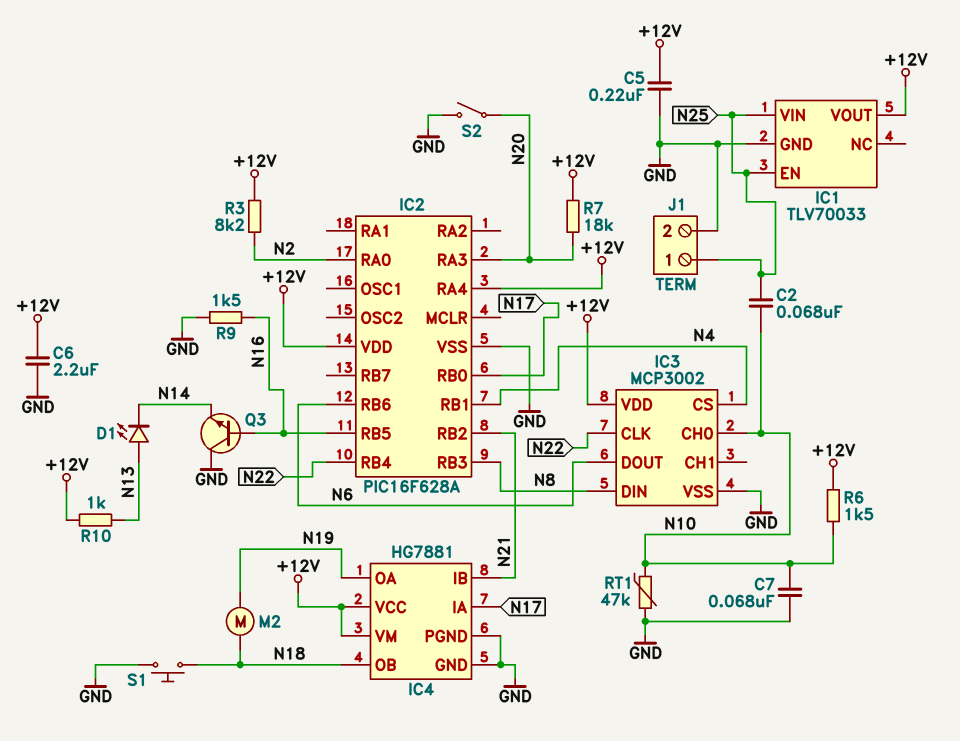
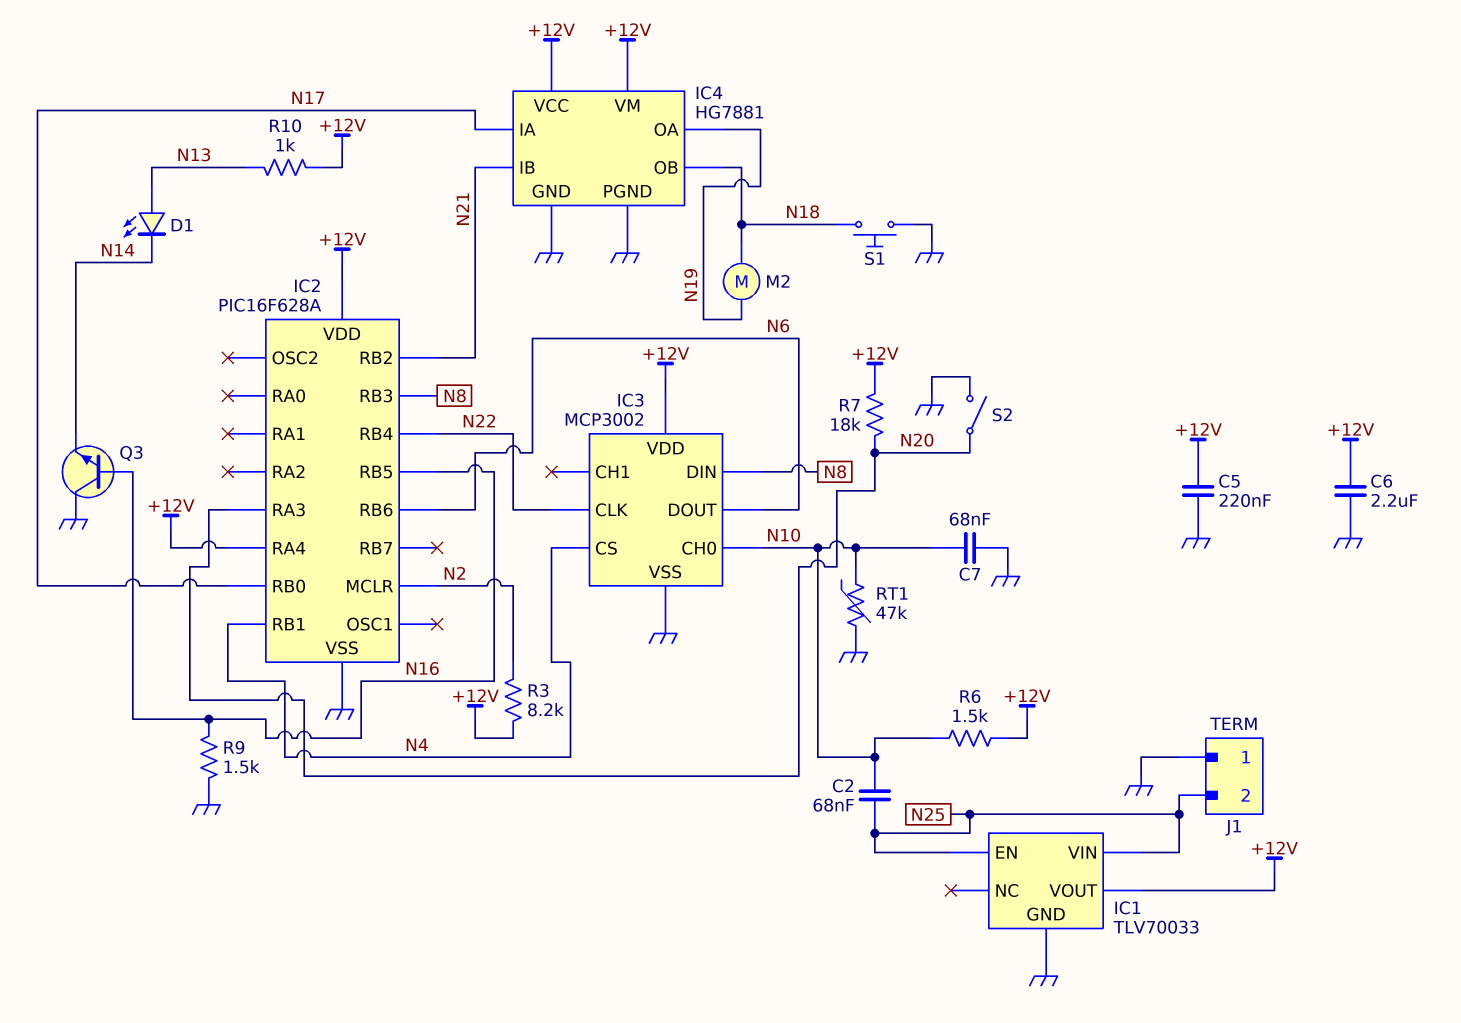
IC2 pin MCLR: none -> N2
IC2 pin RA0: N2 -> none
J1 pin 1: N25 -> GND
J1 pin 2: GND -> N25

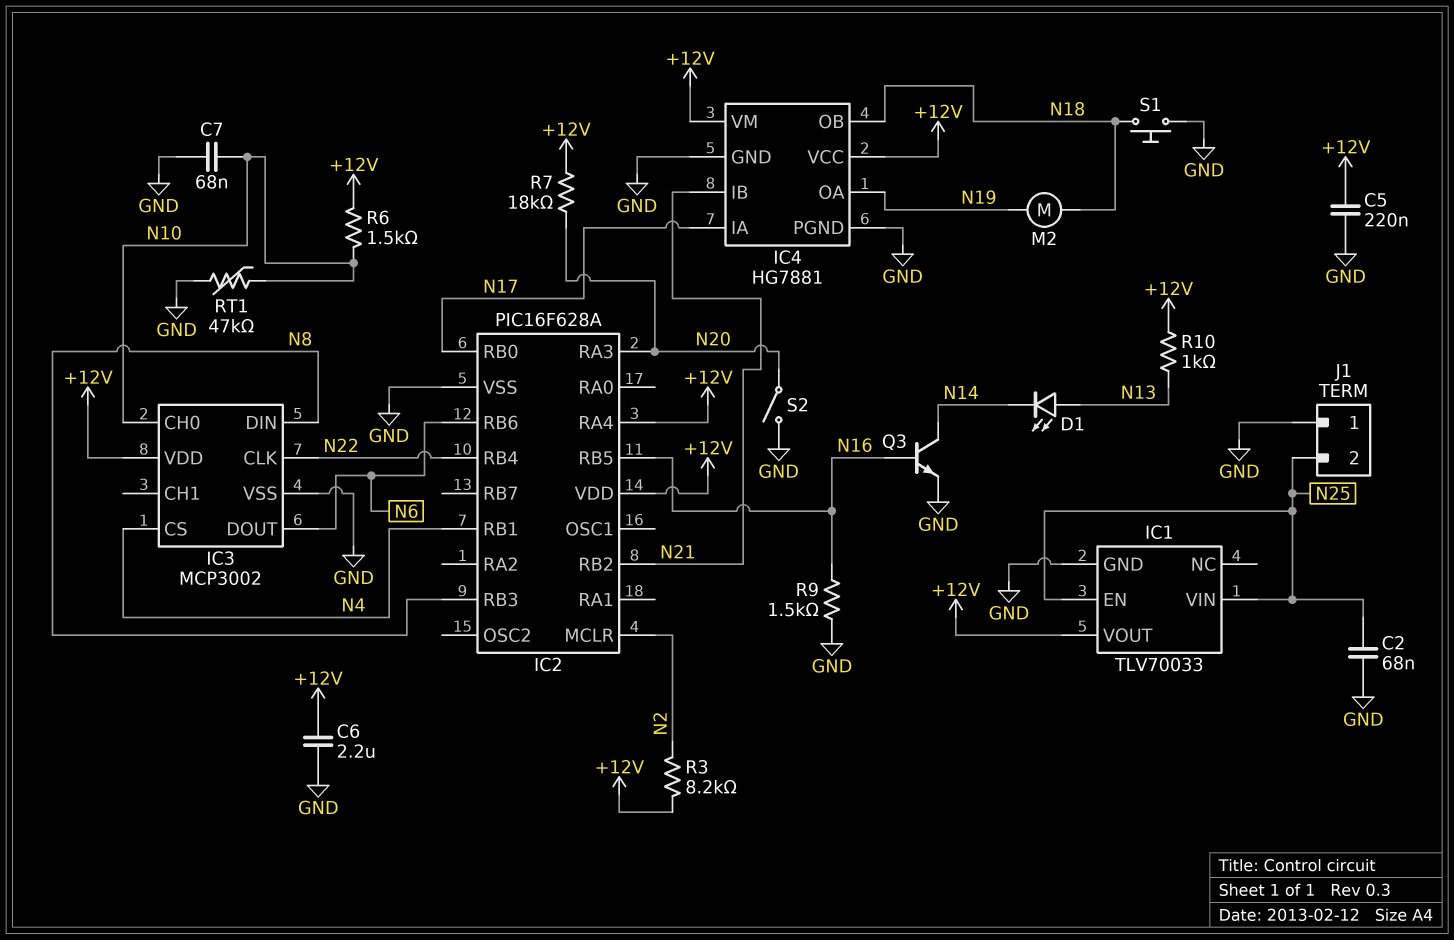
C2: 68nF (N10, N25) -> 68nF (GND, N25)
Q3: NPN (B N16, C GND, E N14) -> NPN (B N16, C N14, E GND)

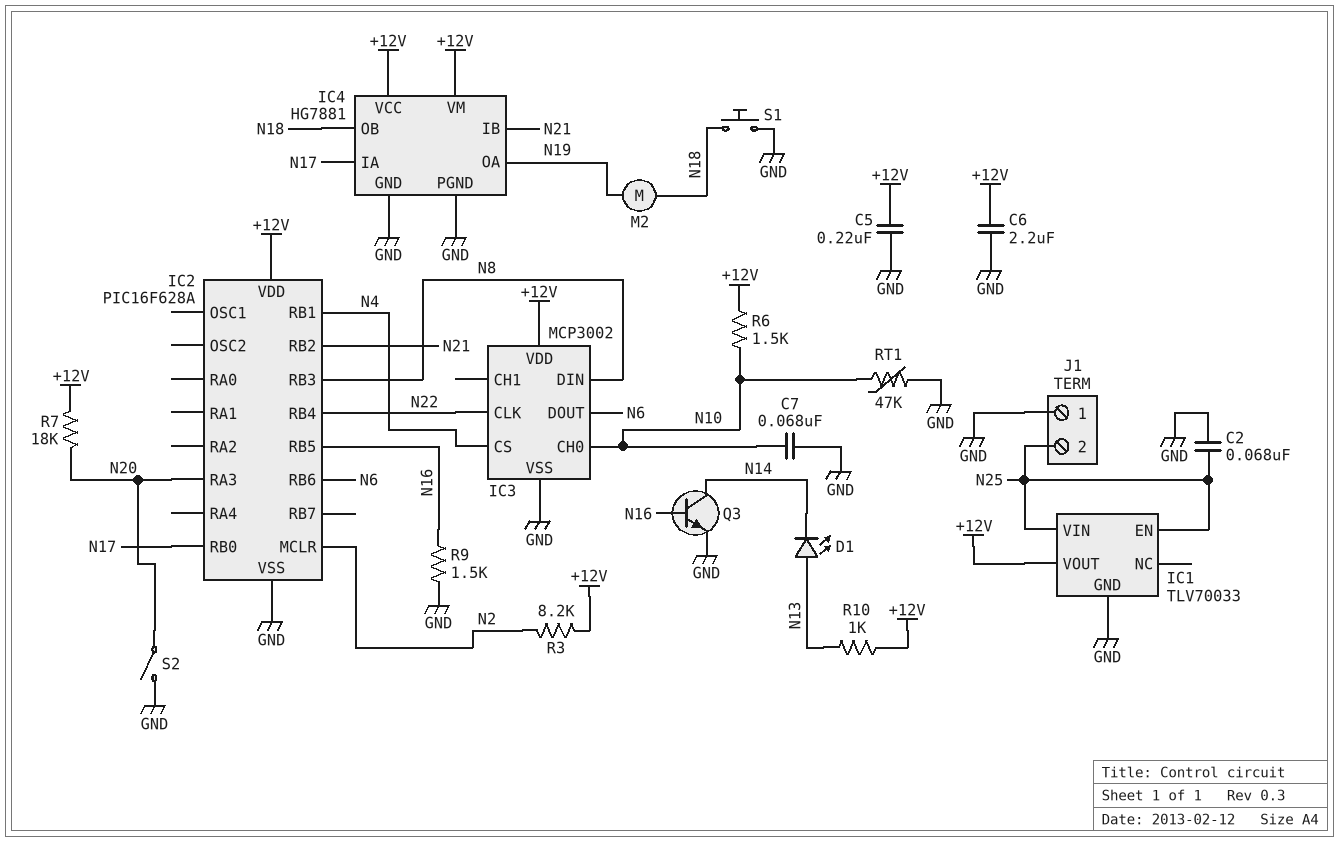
IC2 pin RA4: +12V -> none

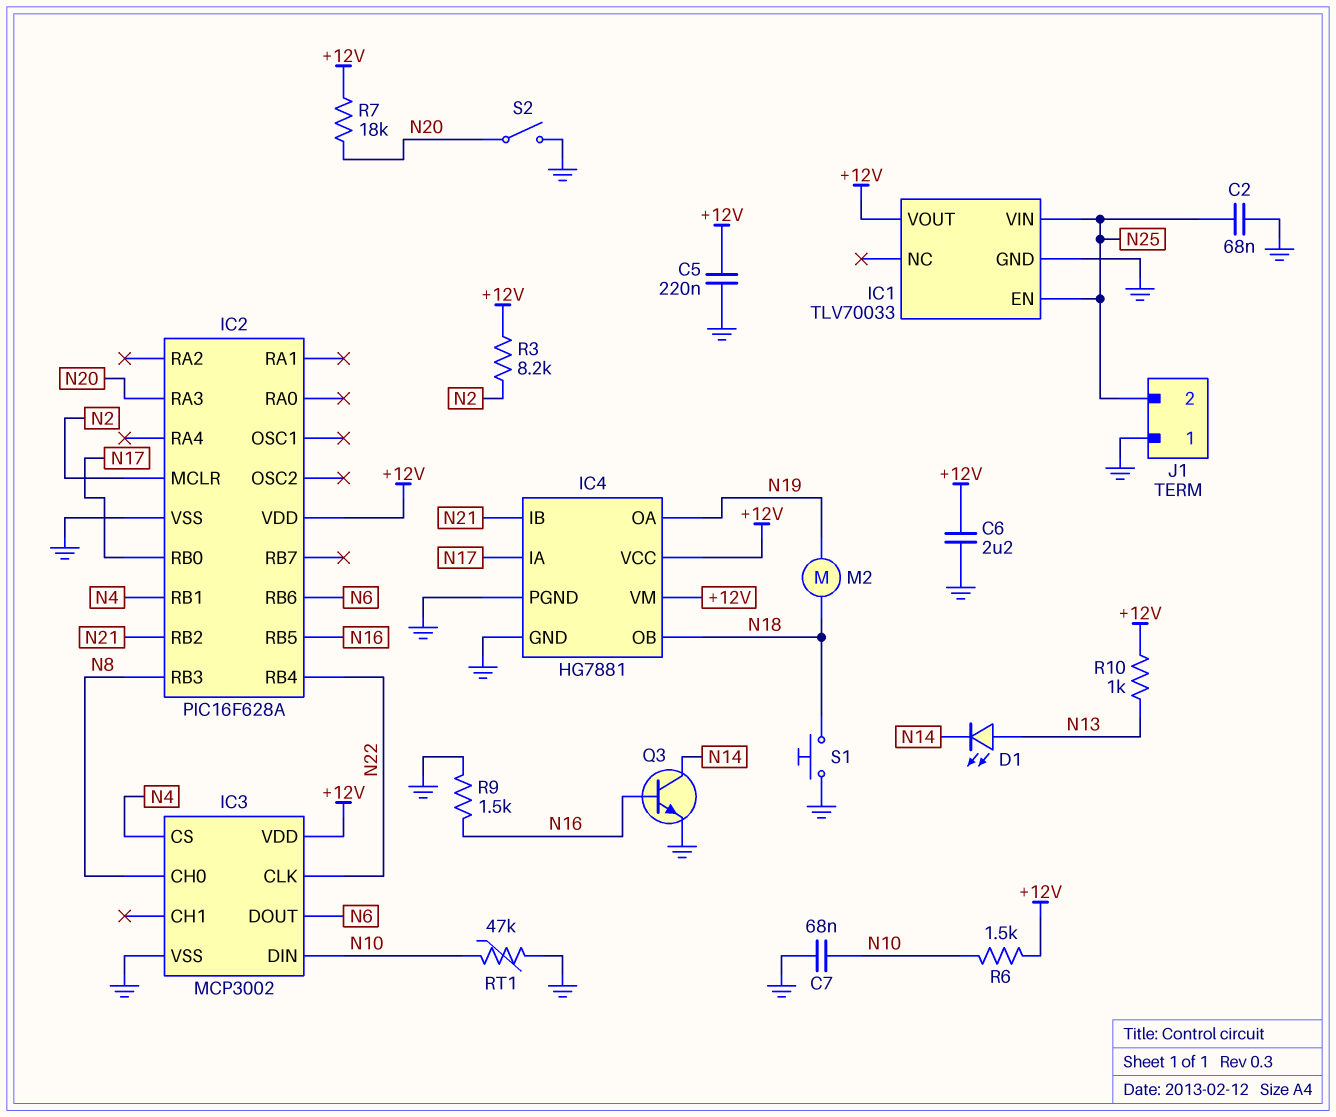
IC3 pin CH0: N10 -> N8
IC3 pin DIN: N8 -> N10

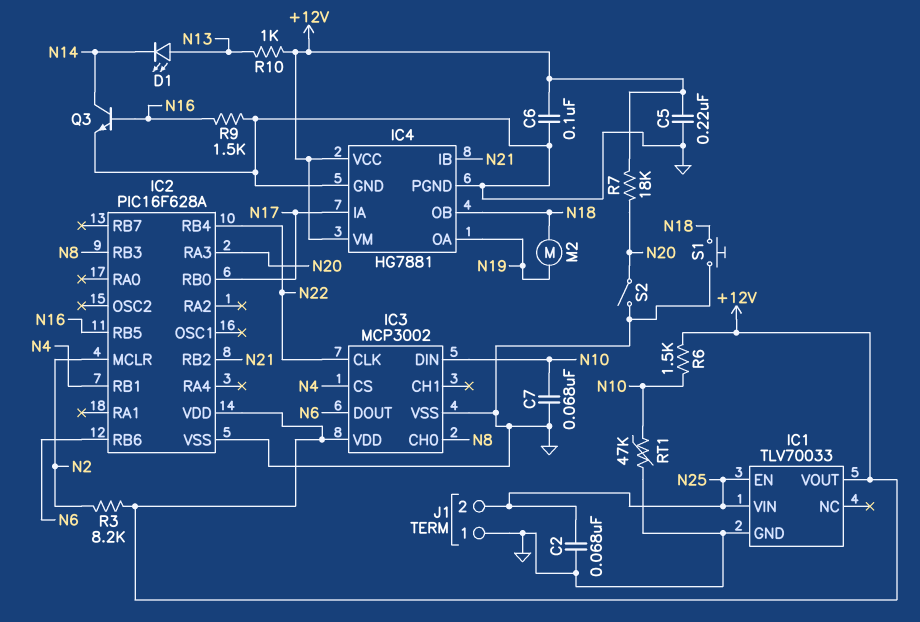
C6: 2.2uF (+12V, GND) -> 100nF (+12V, GND)

